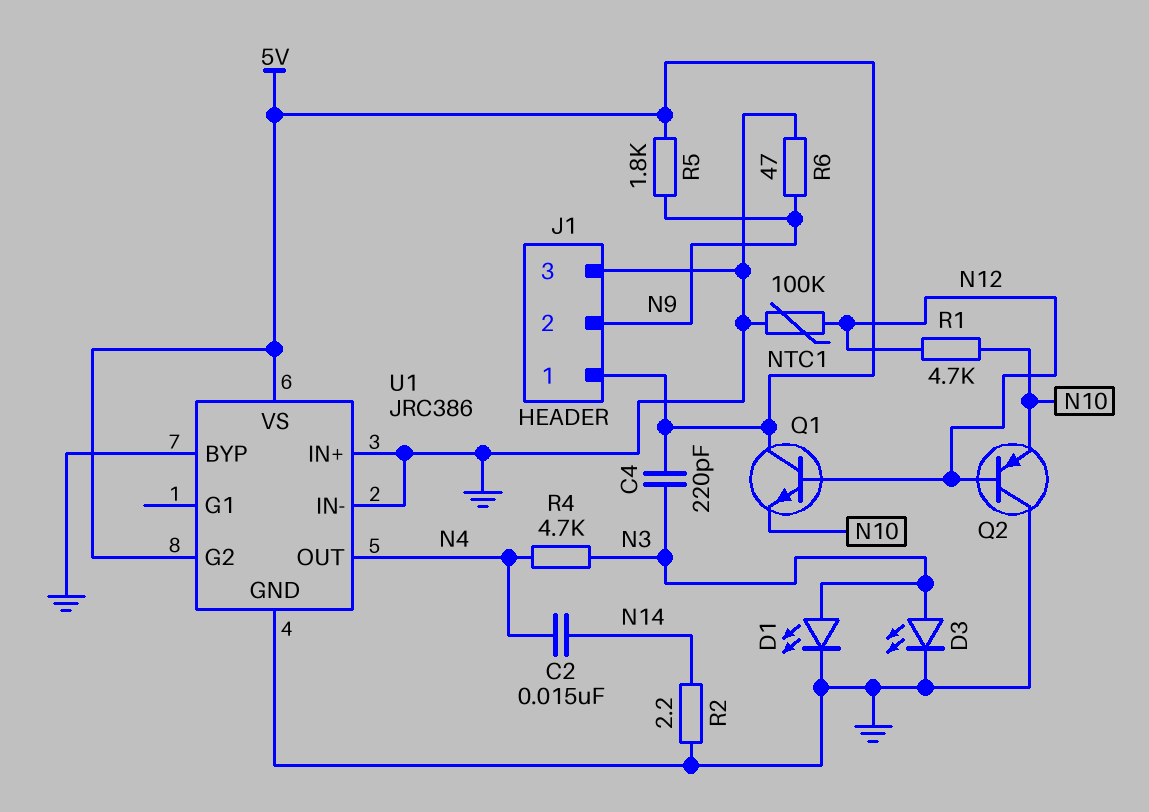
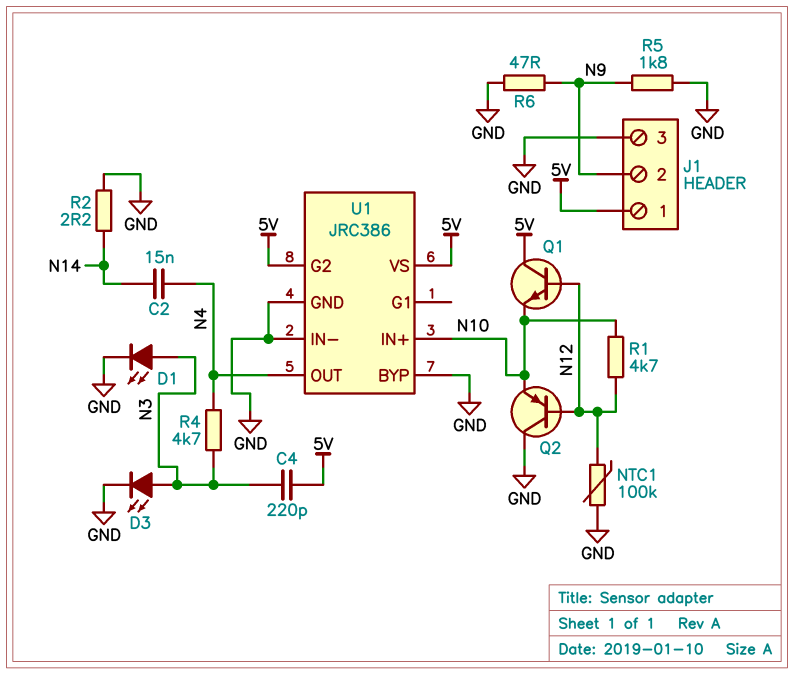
R5: 1.8k (5V, N9) -> 1.8k (GND, N9)
U1 pin IN+: GND -> N10

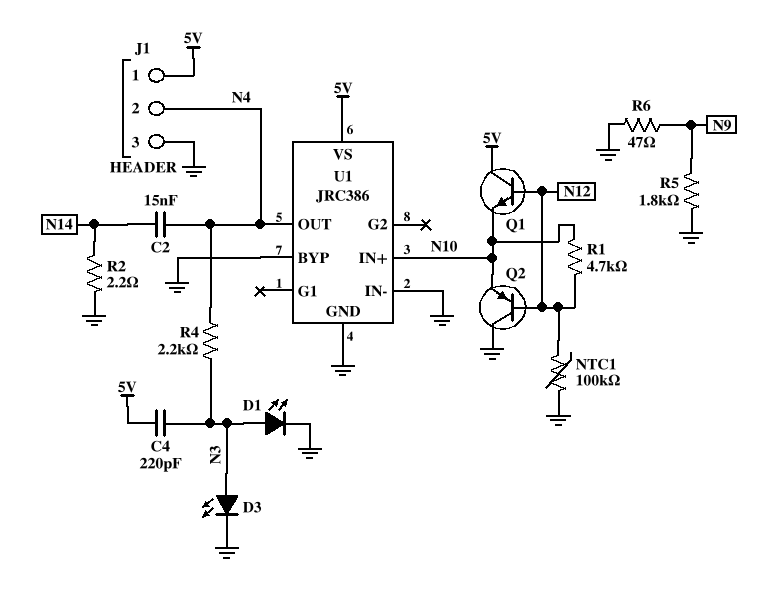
J1 pin 2: N9 -> N4
R4: 4.7k (N3, N4) -> 2.2k (N3, N4)
U1 pin G2: 5V -> none

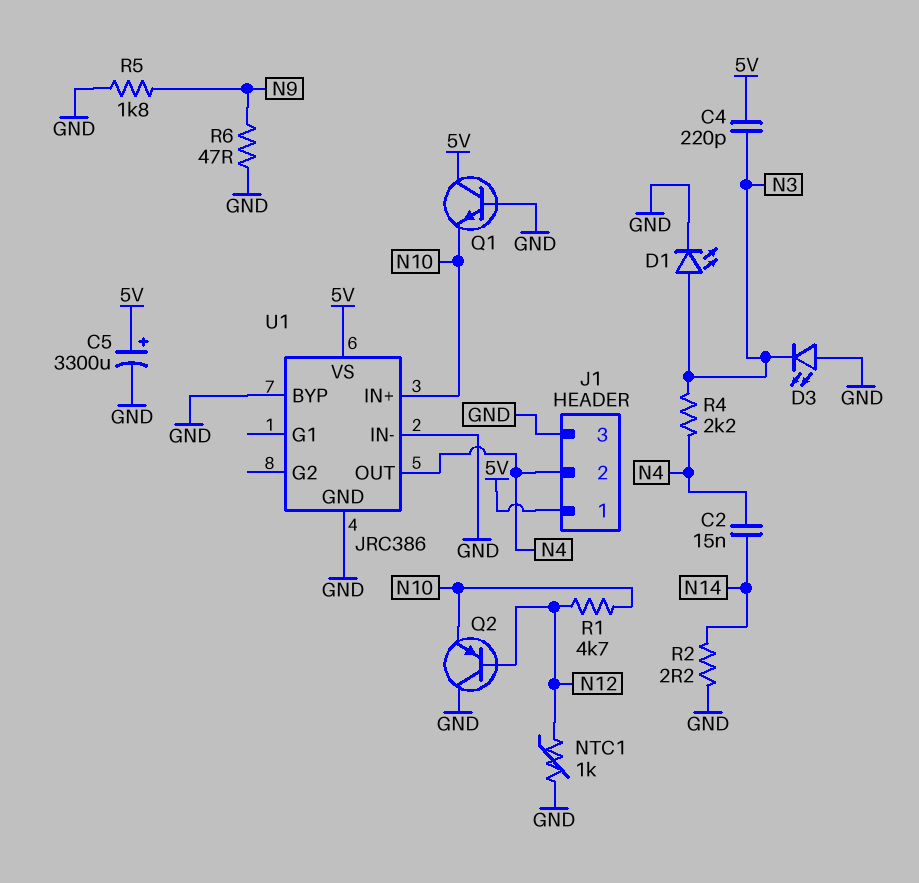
C5: none -> 3300uF (plus 5V, minus GND)
D3: LED (A N3, K GND) -> LED (A GND, K N3)
NTC1: 100k (GND, N12) -> 1k (GND, N12)
Q1: NPN (B N12, C 5V, E N10) -> NPN (B GND, C 5V, E N10)

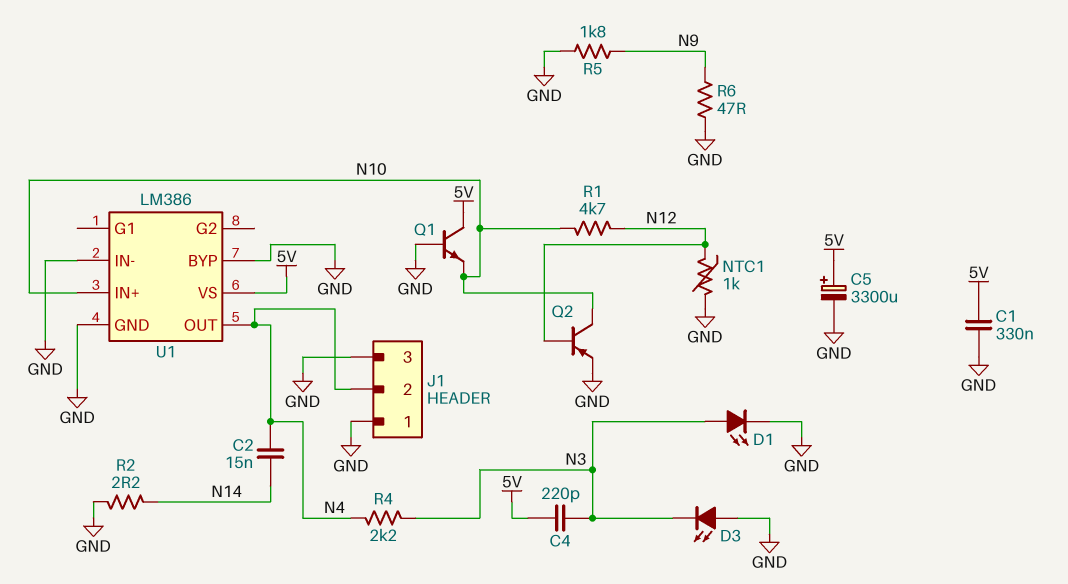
C1: none -> 330nF (5V, GND)
J1 pin 1: 5V -> GND
Q2: PNP (B N12, C GND, E N10) -> PNP (B N12, C N10, E GND)
U1: JRC386 -> LM386

